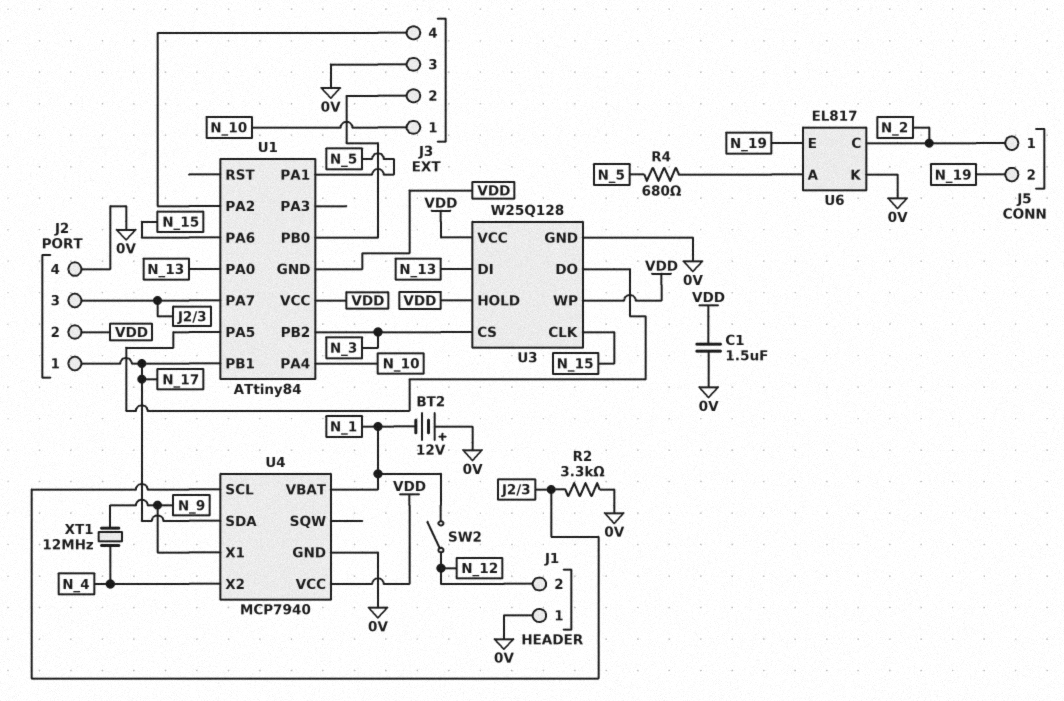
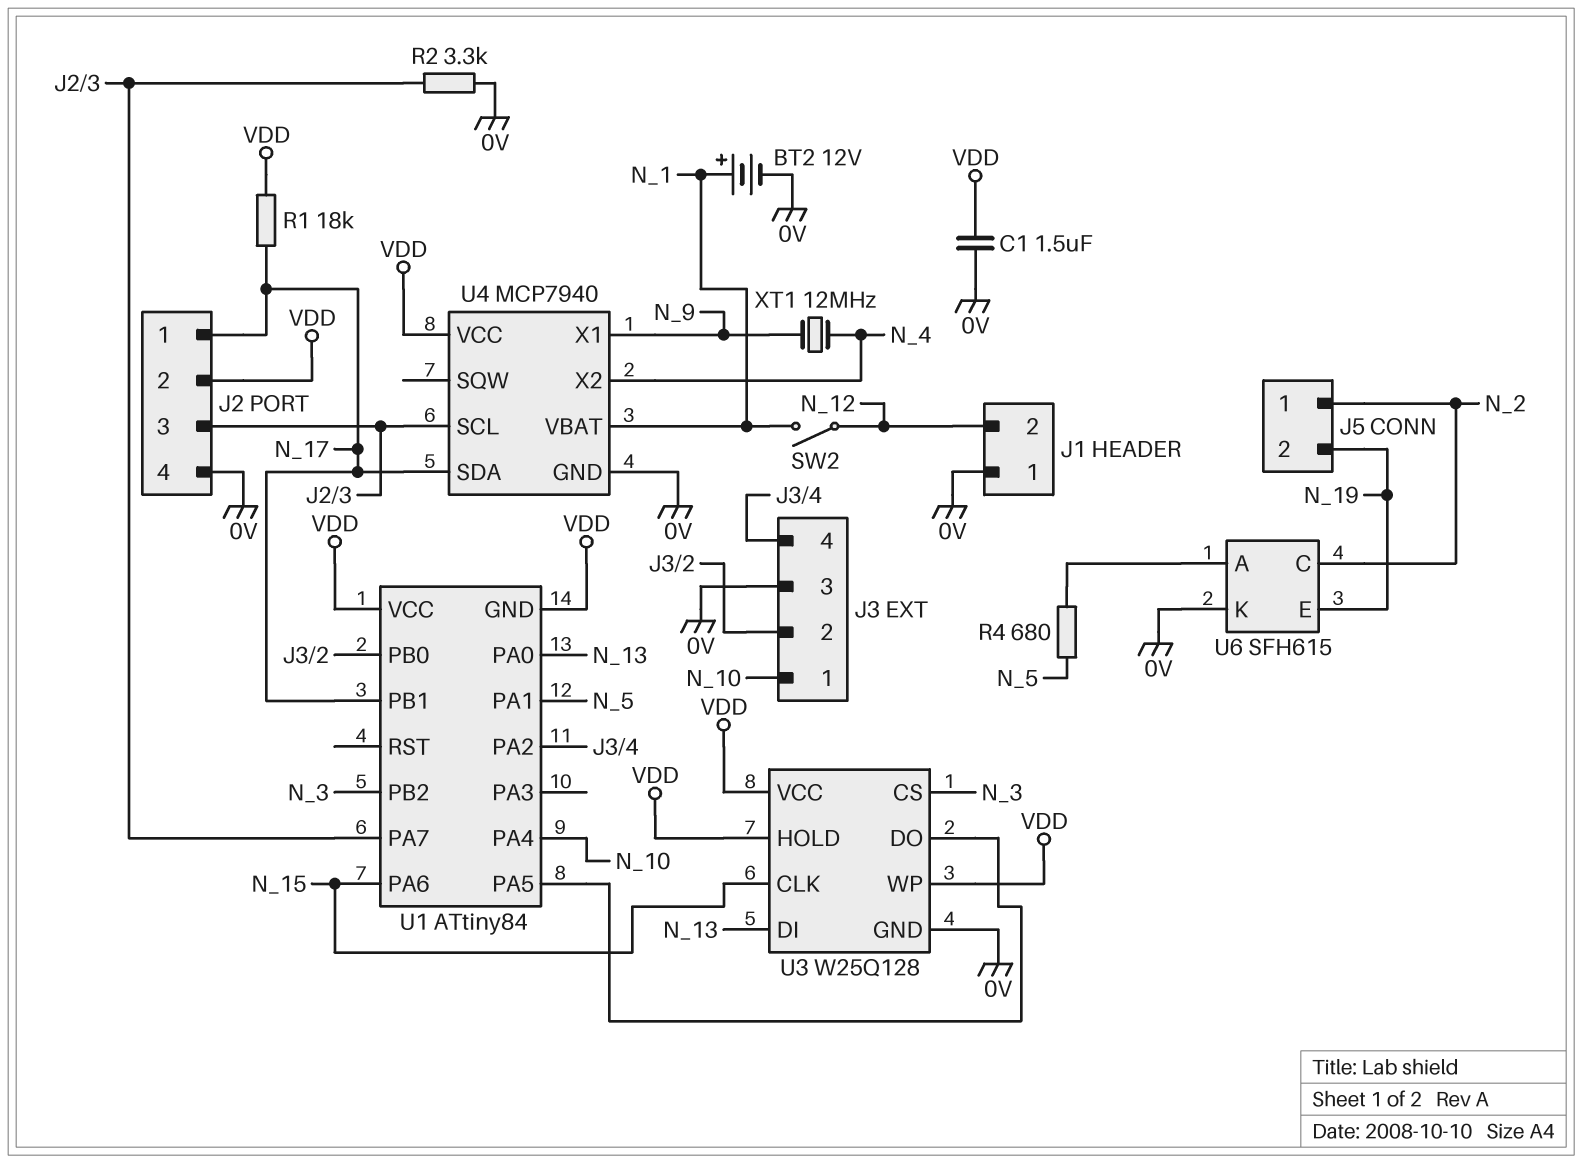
BT2: 12V (plus 0V, minus N_1) -> 12V (plus N_1, minus 0V)
R1: none -> 18k (N_17, VDD)
U6: EL817 -> SFH615

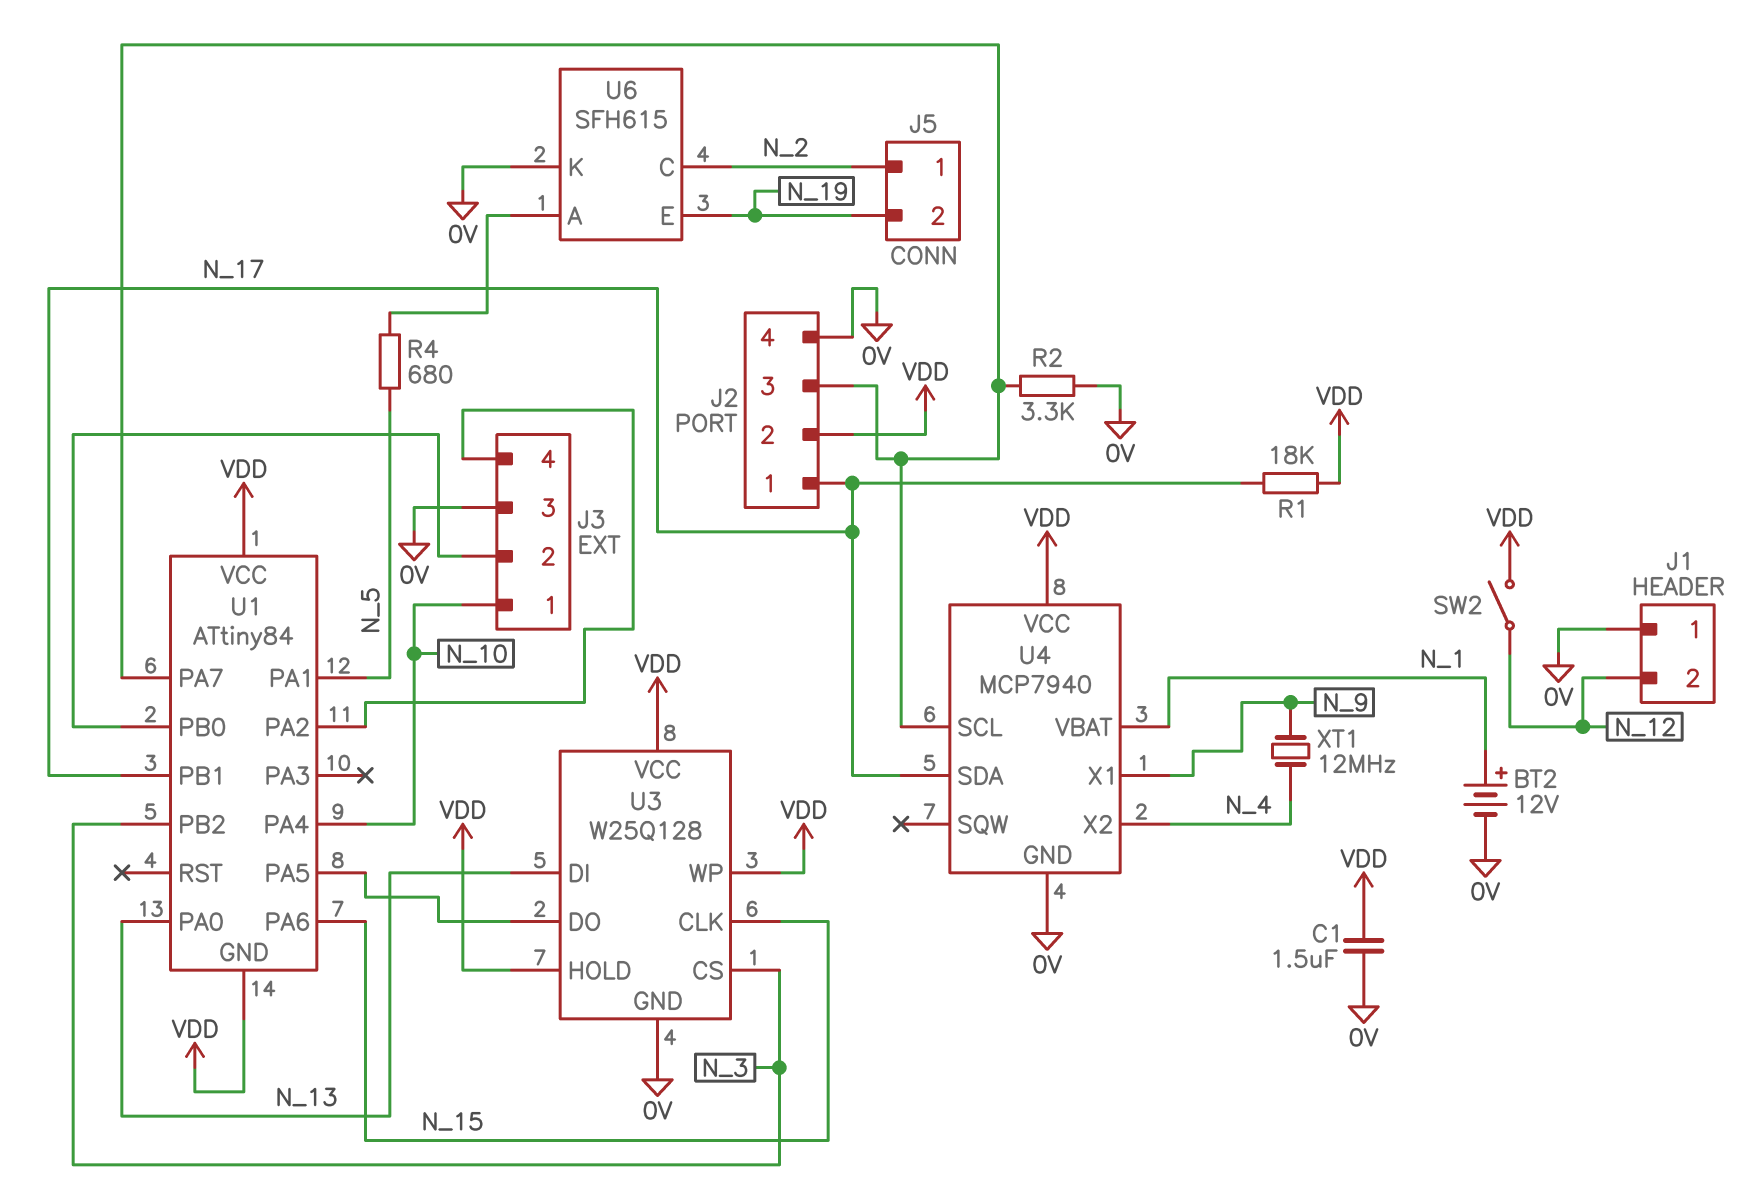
SW2: switch (N_1, N_12) -> switch (N_12, VDD)

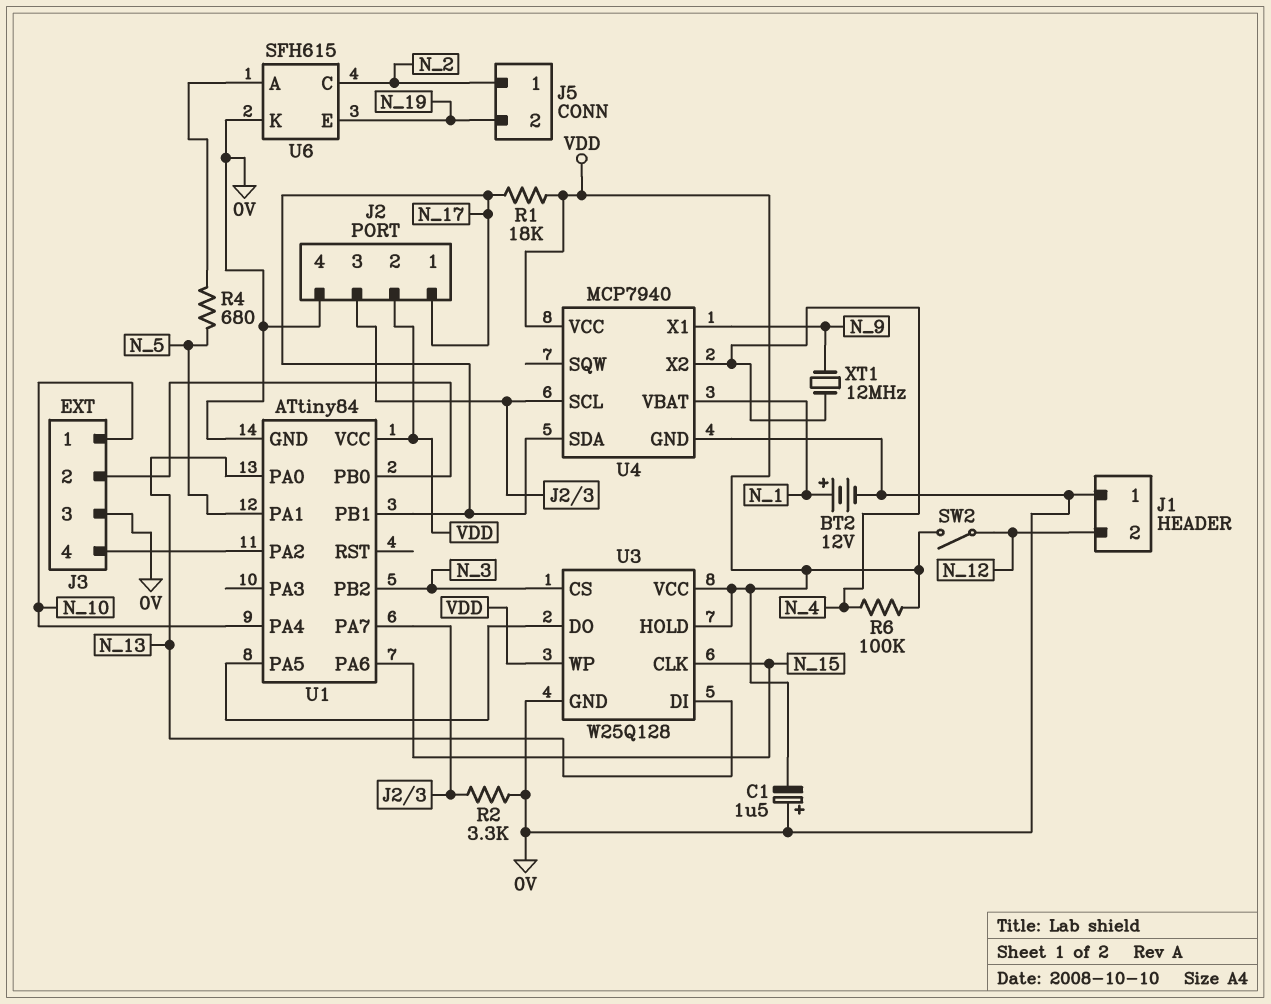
C1: 1.5uF (0V, VDD) -> 1.5uF (plus 0V, minus VDD)
R6: none -> 100k (N_4, VDD)
U1 pin GND: VDD -> 0V

